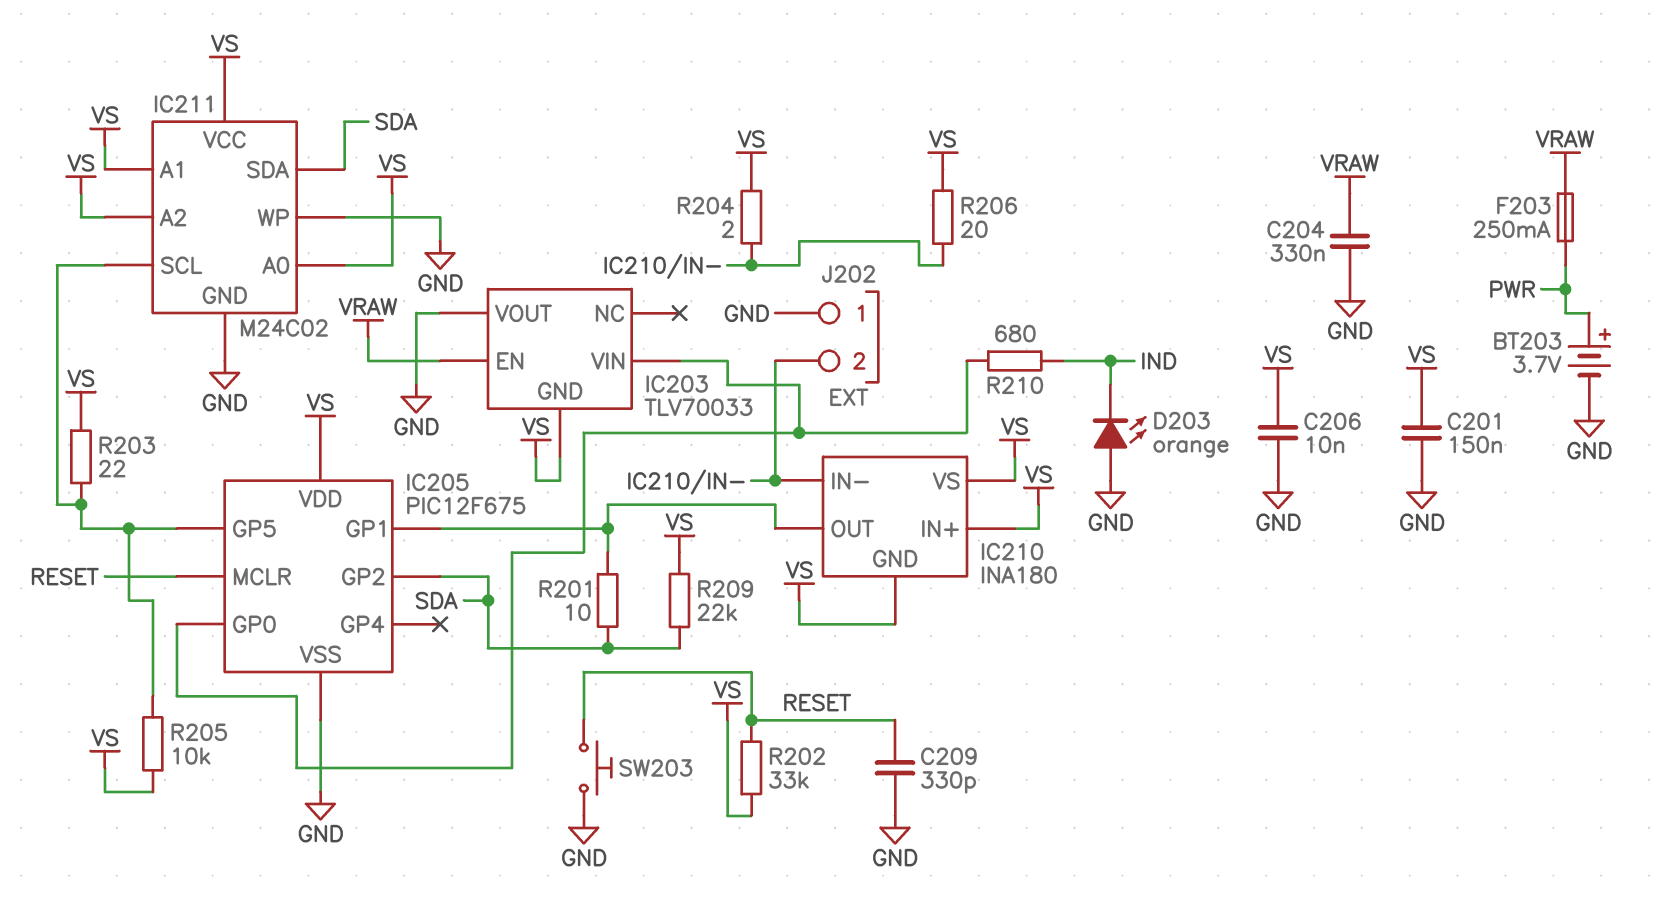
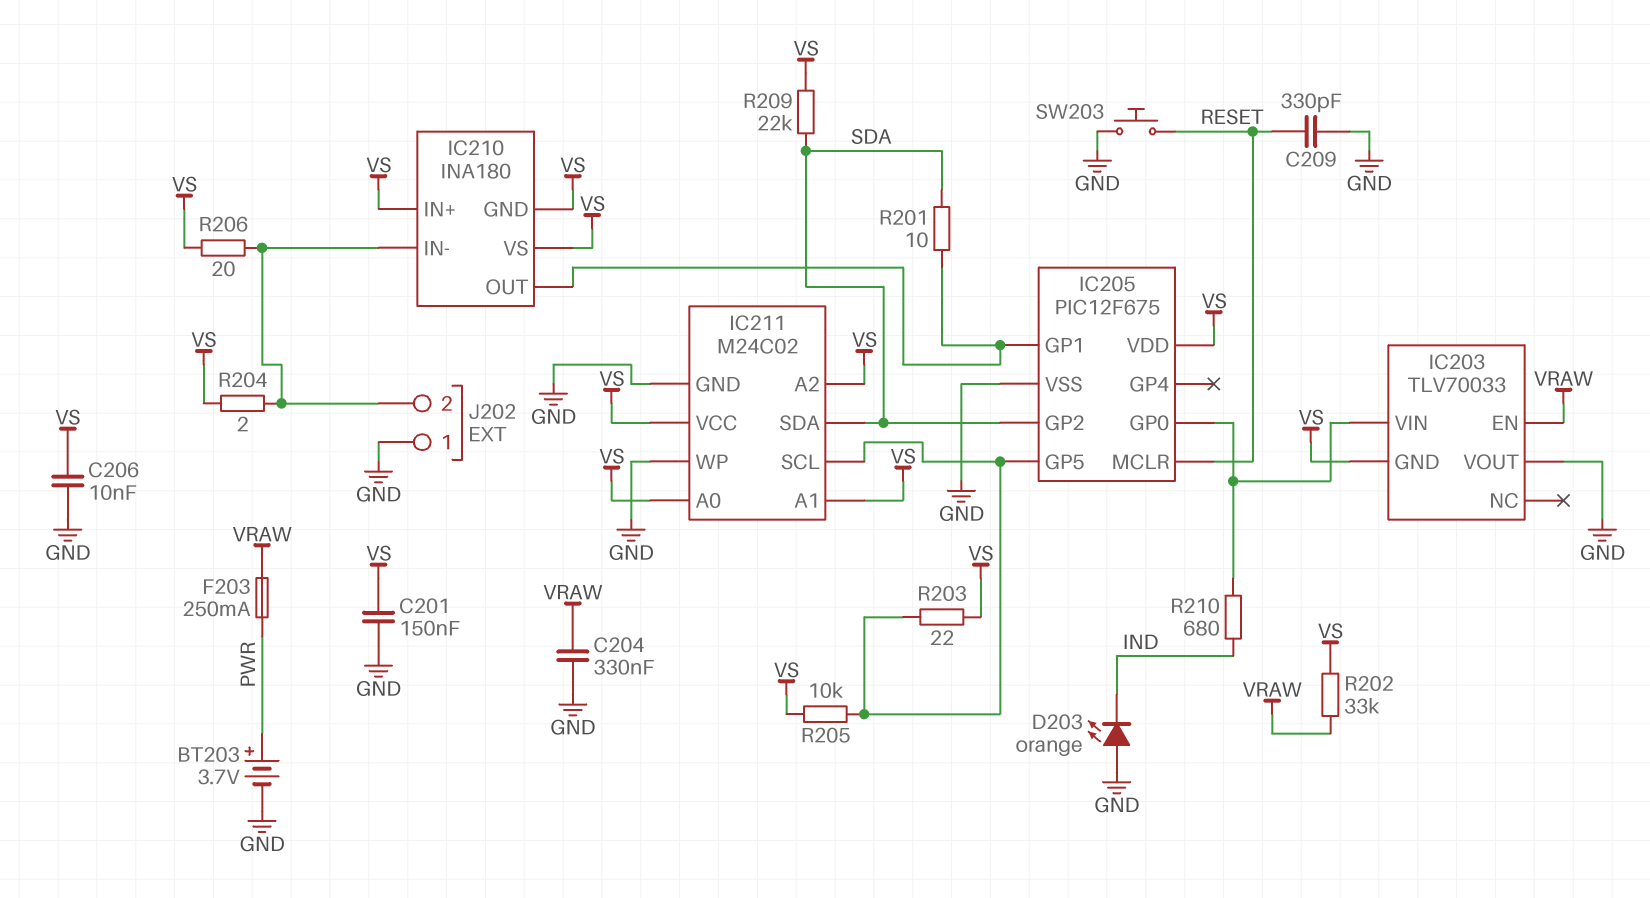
R202: 33k (RESET, VS) -> 33k (VRAW, VS)

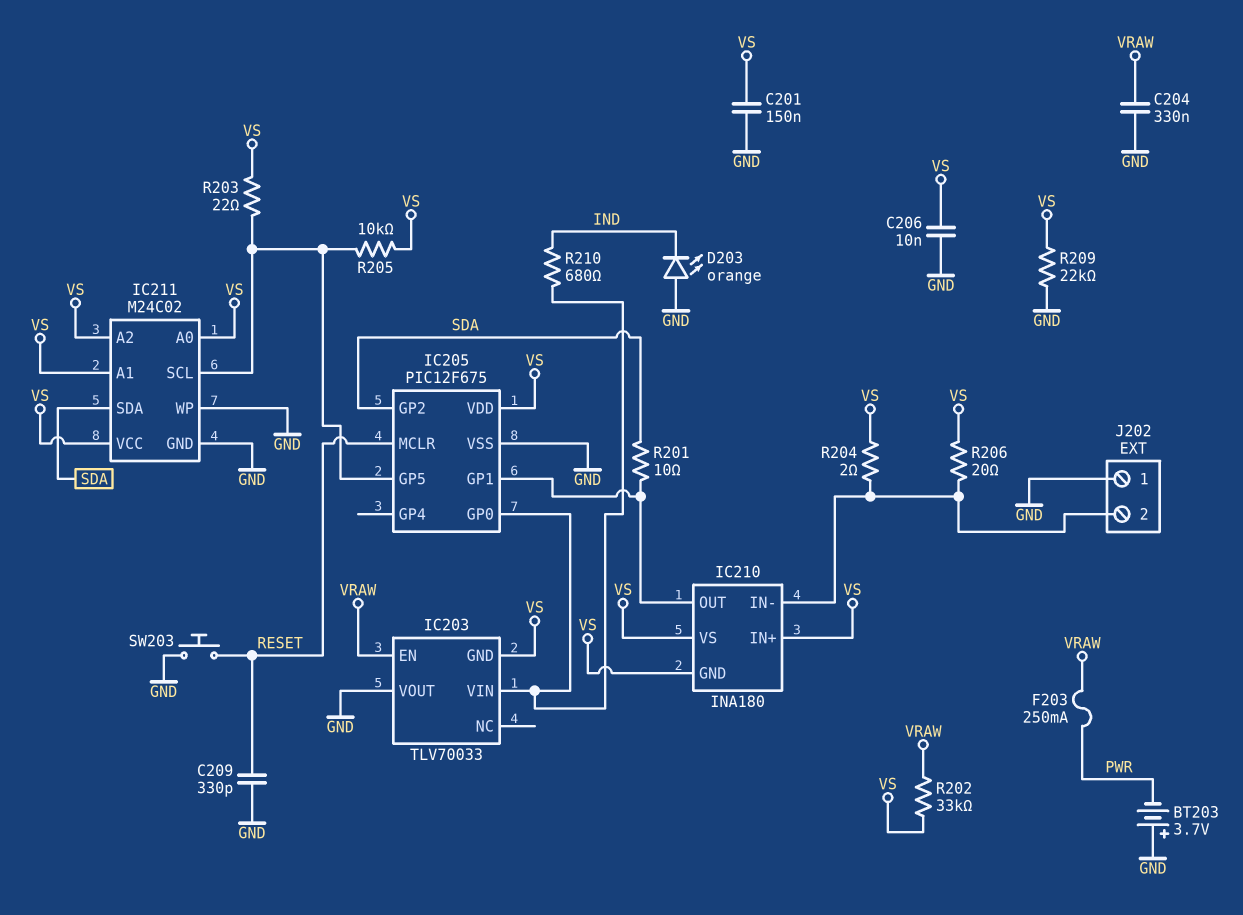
BT203: 3.7V (plus PWR, minus GND) -> 3.7V (plus GND, minus PWR)
R209: 22k (SDA, VS) -> 22k (GND, VS)

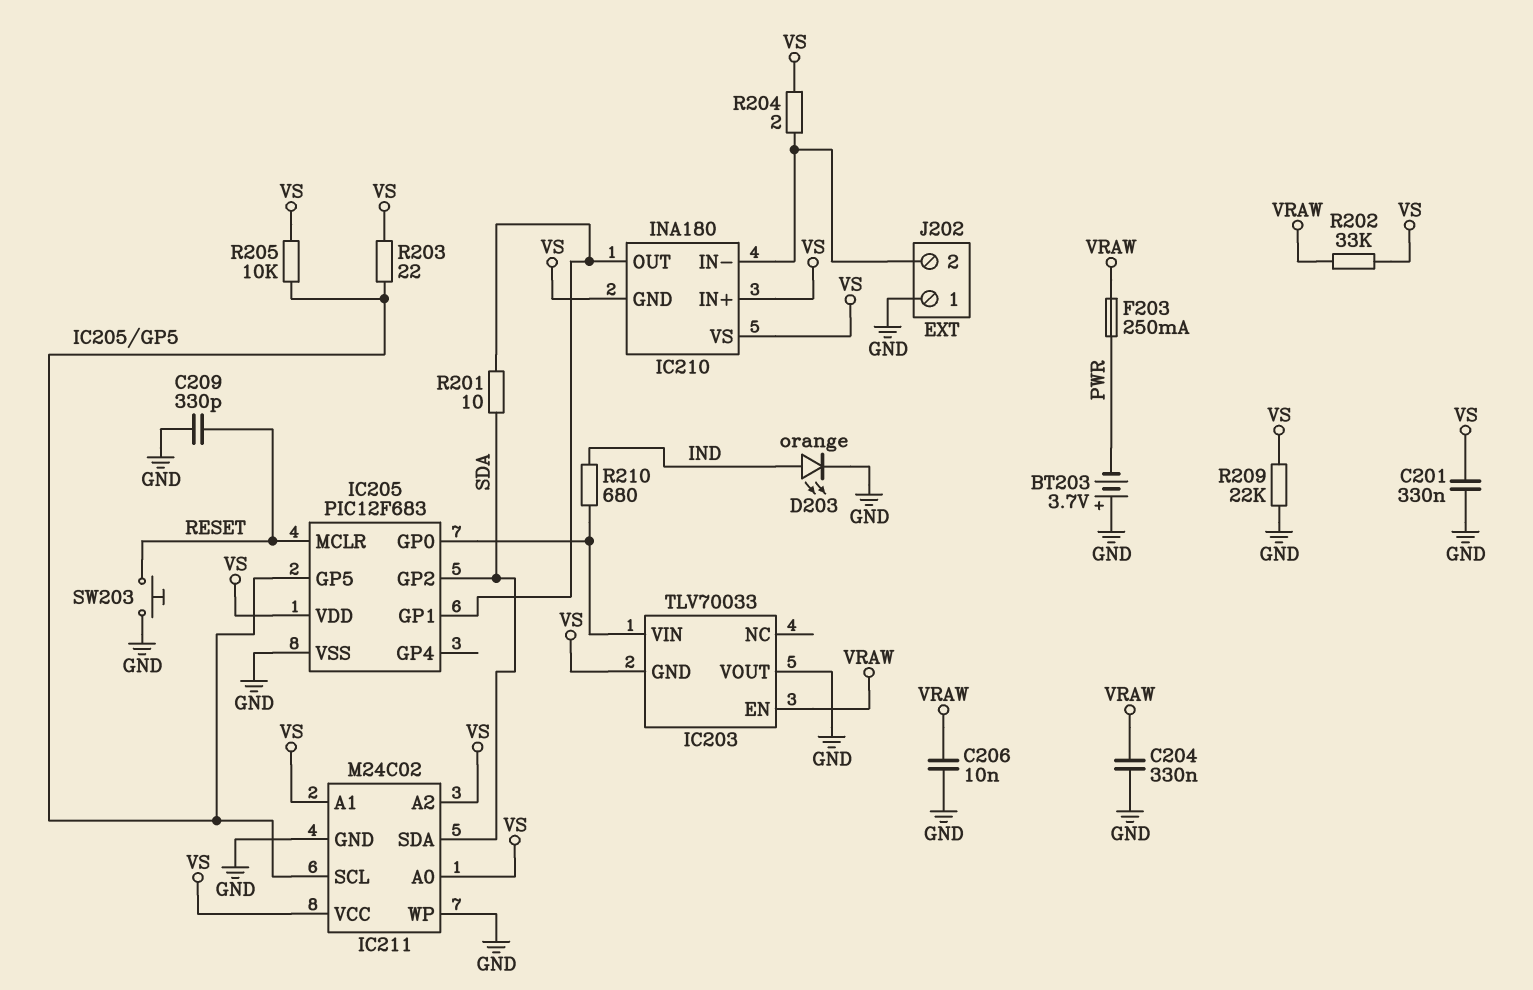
C201: 150nF (GND, VS) -> 330nF (GND, VS)
C206: 10nF (GND, VS) -> 10nF (GND, VRAW)
D203: LED orange (A GND, K IND) -> LED orange (A IND, K GND)
IC205: PIC12F675 -> PIC12F683
R206: 20 (IC210/IN-, VS) -> none

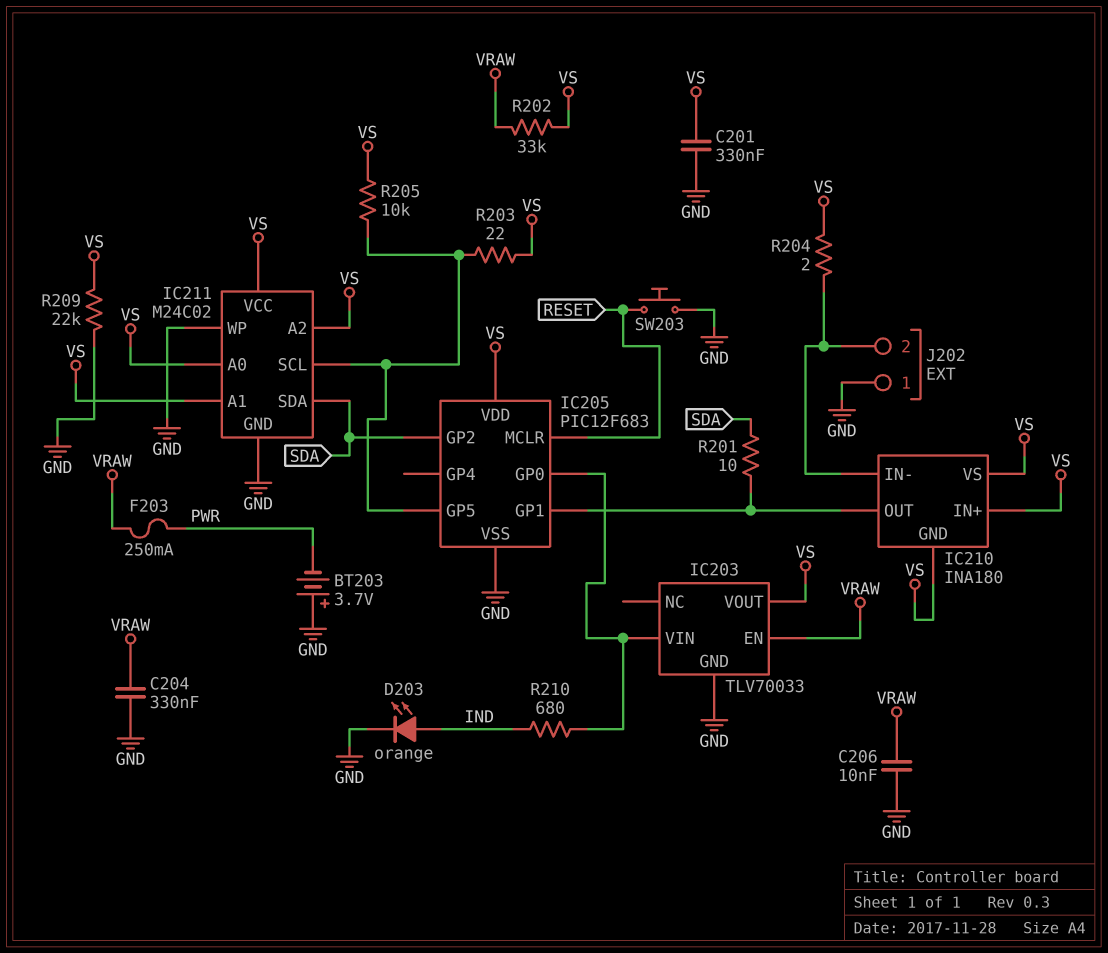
C209: 330pF (GND, RESET) -> none
IC203 pin GND: VS -> GND
IC203 pin VOUT: GND -> VS

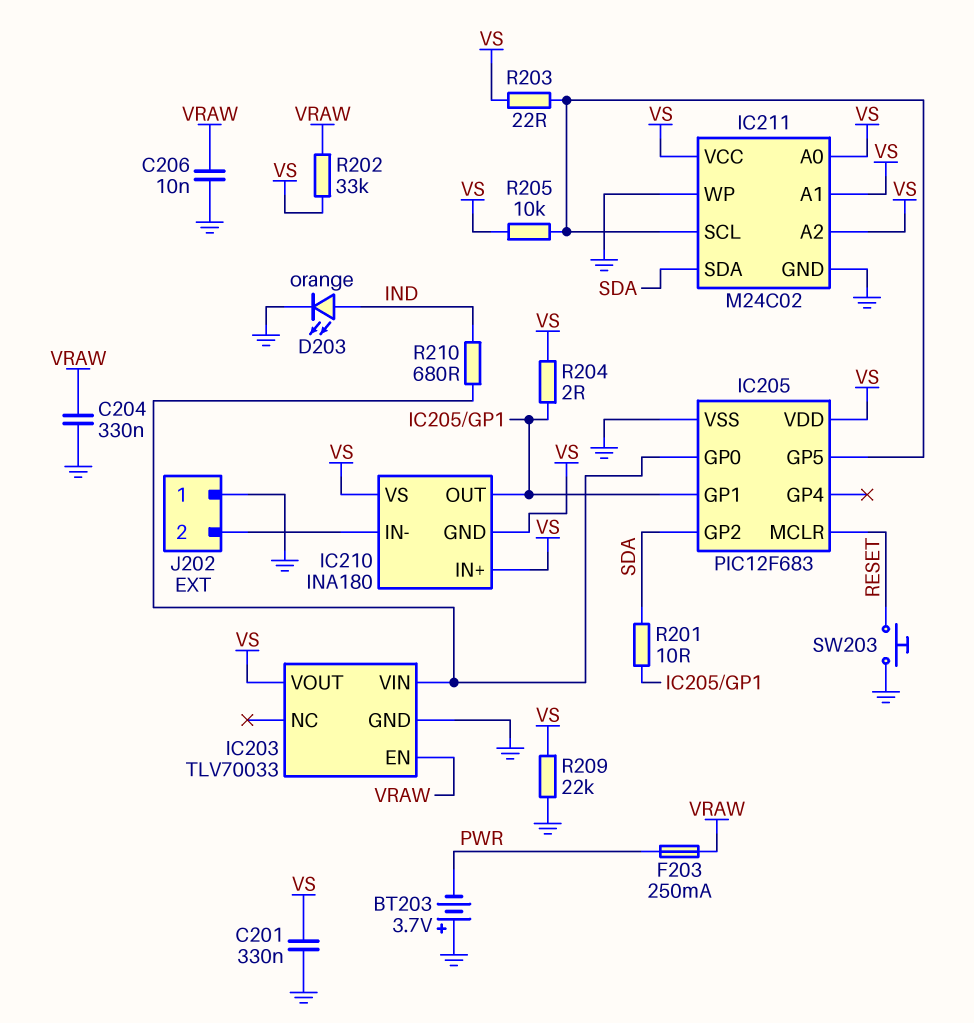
R204: 2 (IC210/IN-, VS) -> 2 (IC205/GP1, VS)

